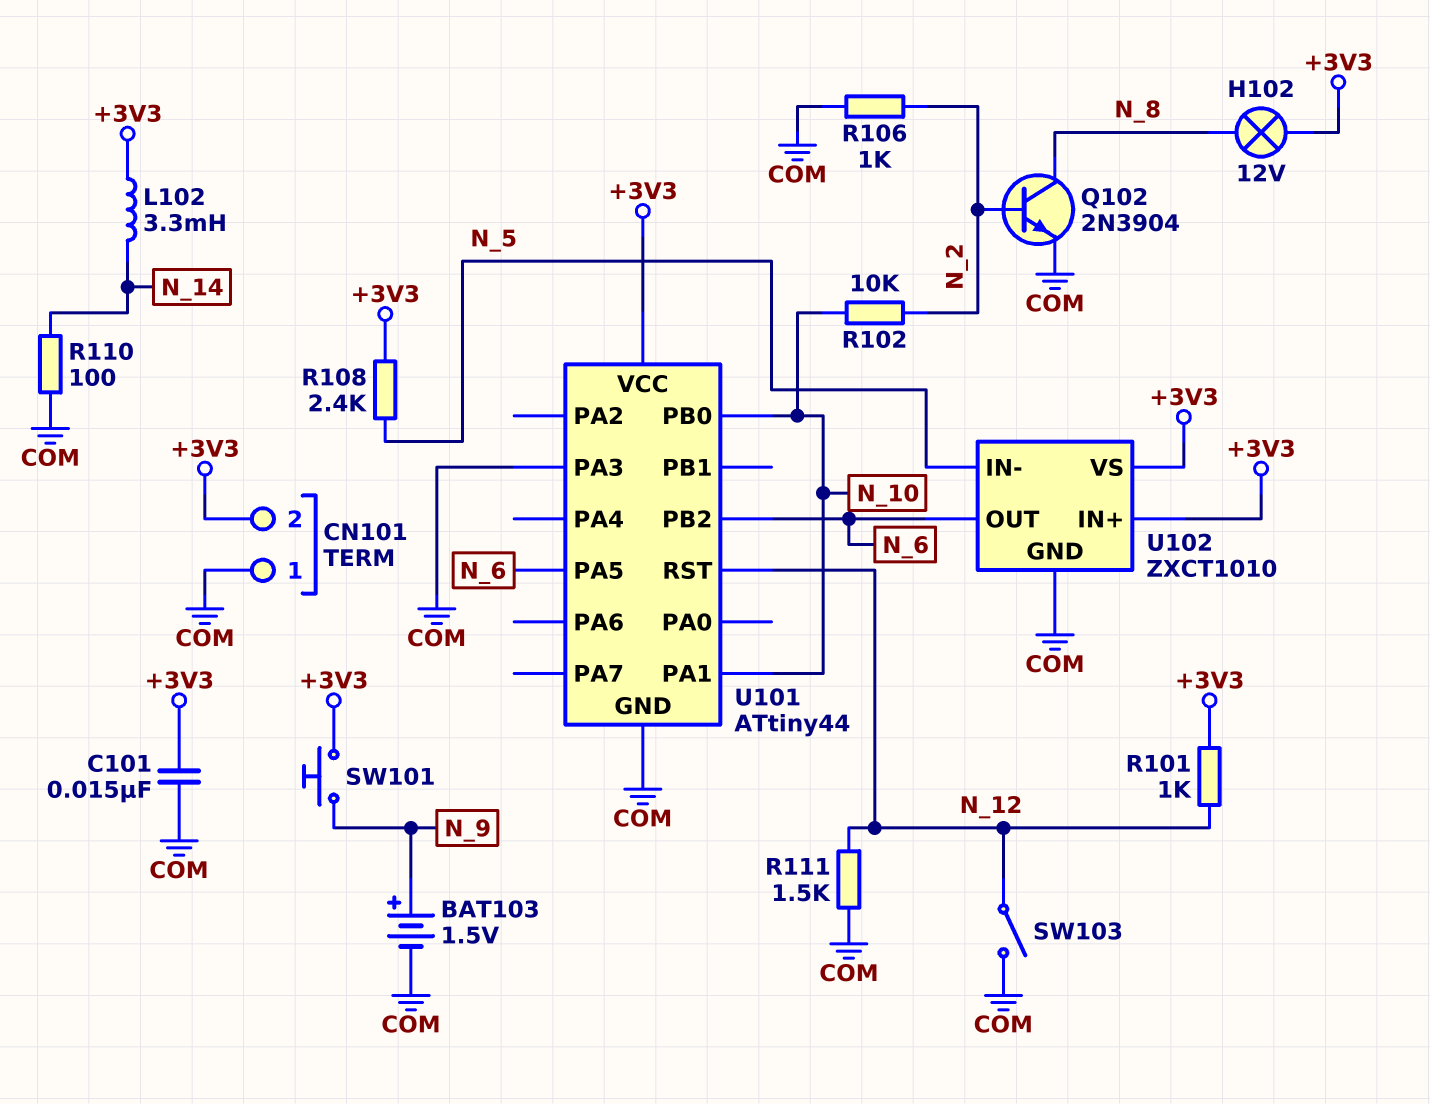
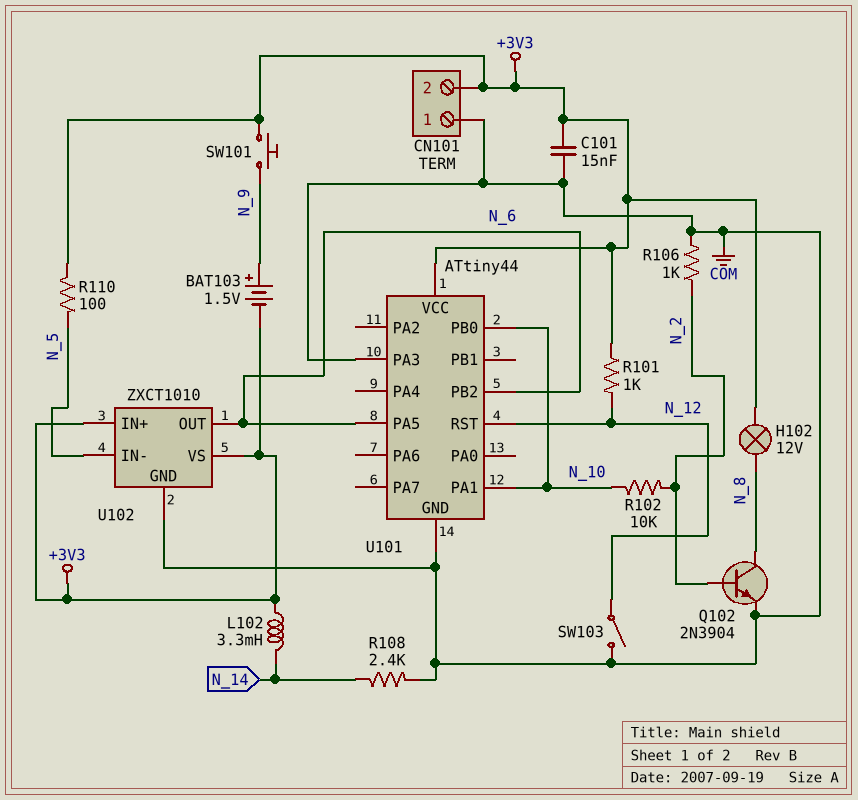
BAT103: 1.5V (plus N_9, minus COM) -> 1.5V (plus N_9, minus +3V3)
R108: 2.4k (+3V3, N_5) -> 2.4k (COM, N_14)
R110: 100 (COM, N_14) -> 100 (+3V3, N_5)
R111: 1.5k (COM, N_12) -> none

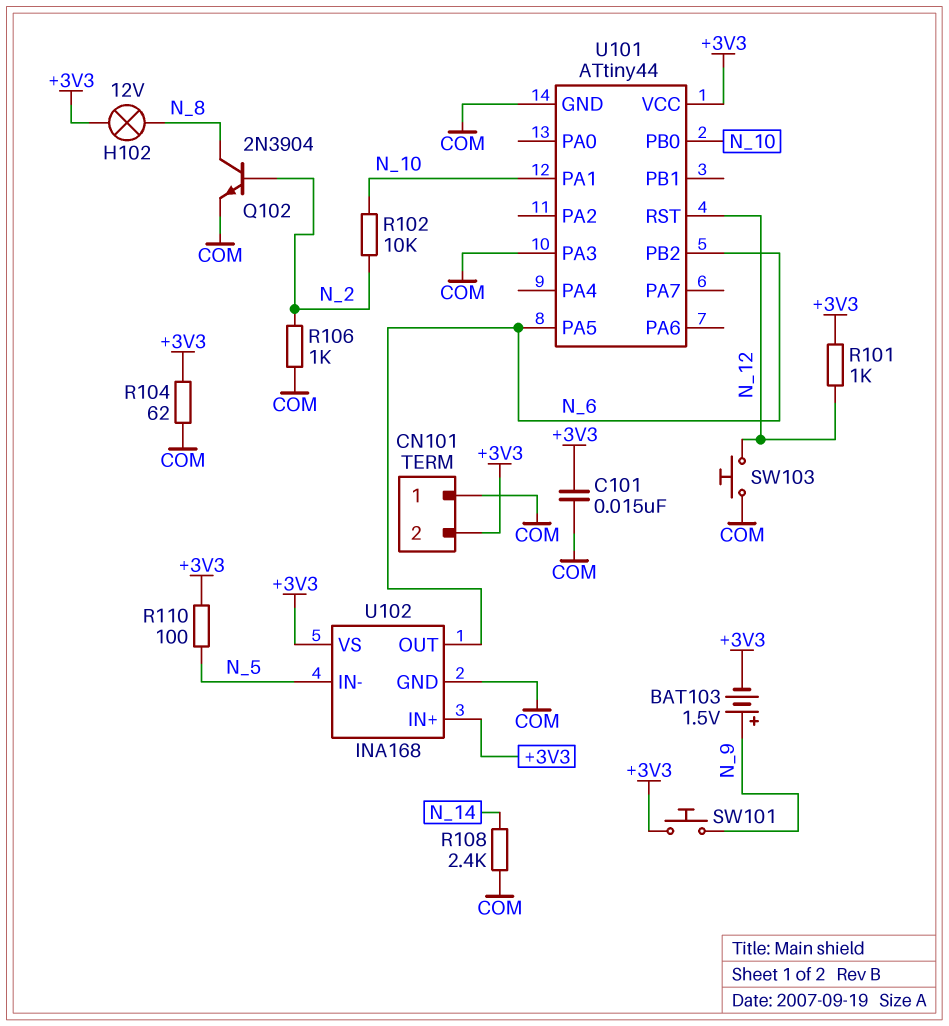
L102: 3.3mH (+3V3, N_14) -> none
R104: none -> 62 (+3V3, COM)
SW103: switch (COM, N_12) -> button (COM, N_12)
U102: ZXCT1010 -> INA168

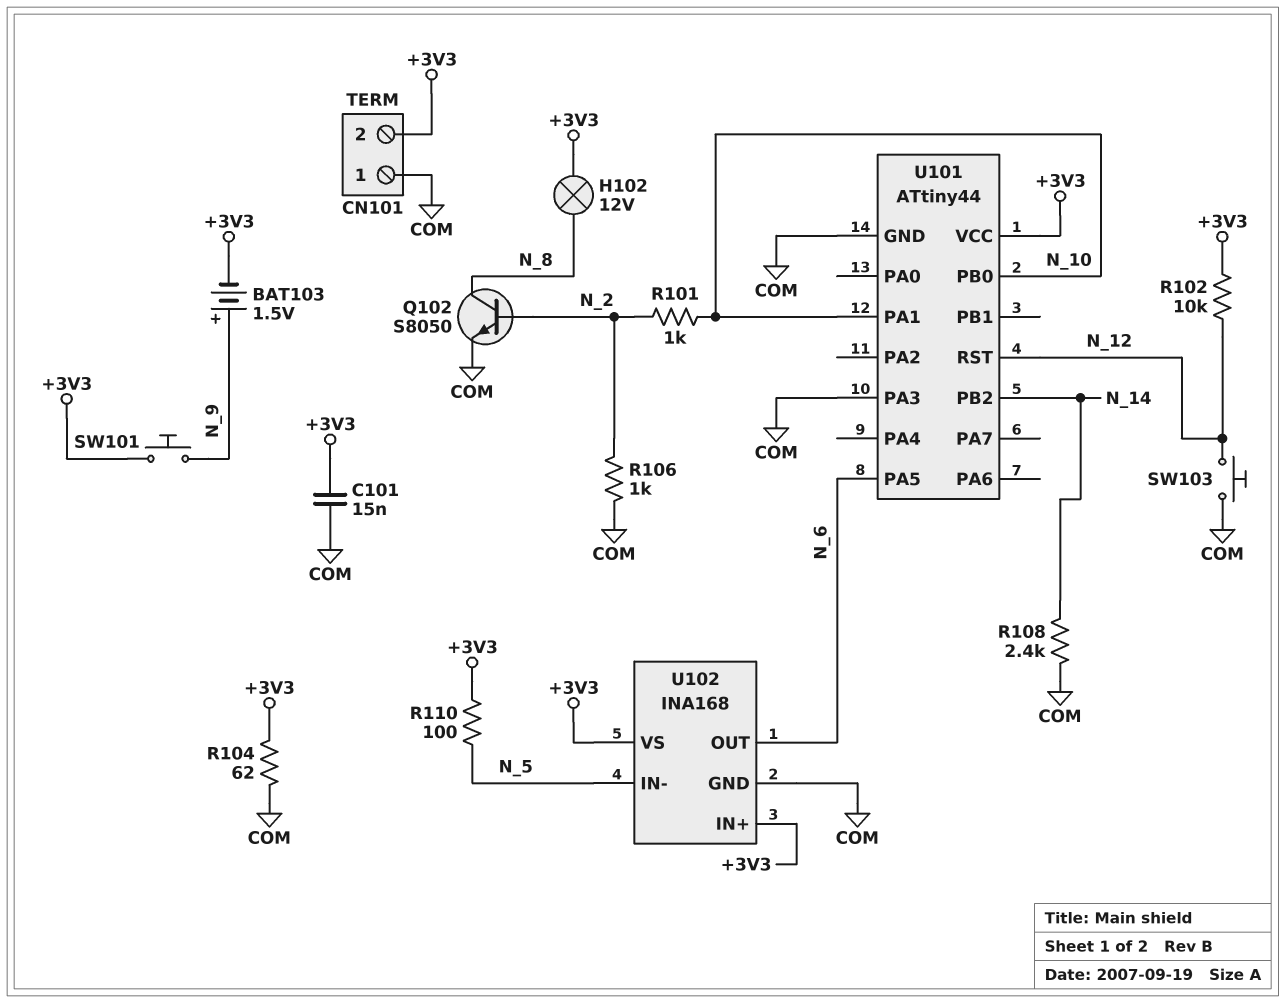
Q102: NPN 2N3904 (B N_2, C N_8, E COM) -> NPN S8050 (B N_2, C N_8, E COM)
R101: 1k (+3V3, N_12) -> 1k (N_2, N_10)
R102: 10k (N_2, N_10) -> 10k (+3V3, N_12)
U101 pin PB2: N_6 -> N_14

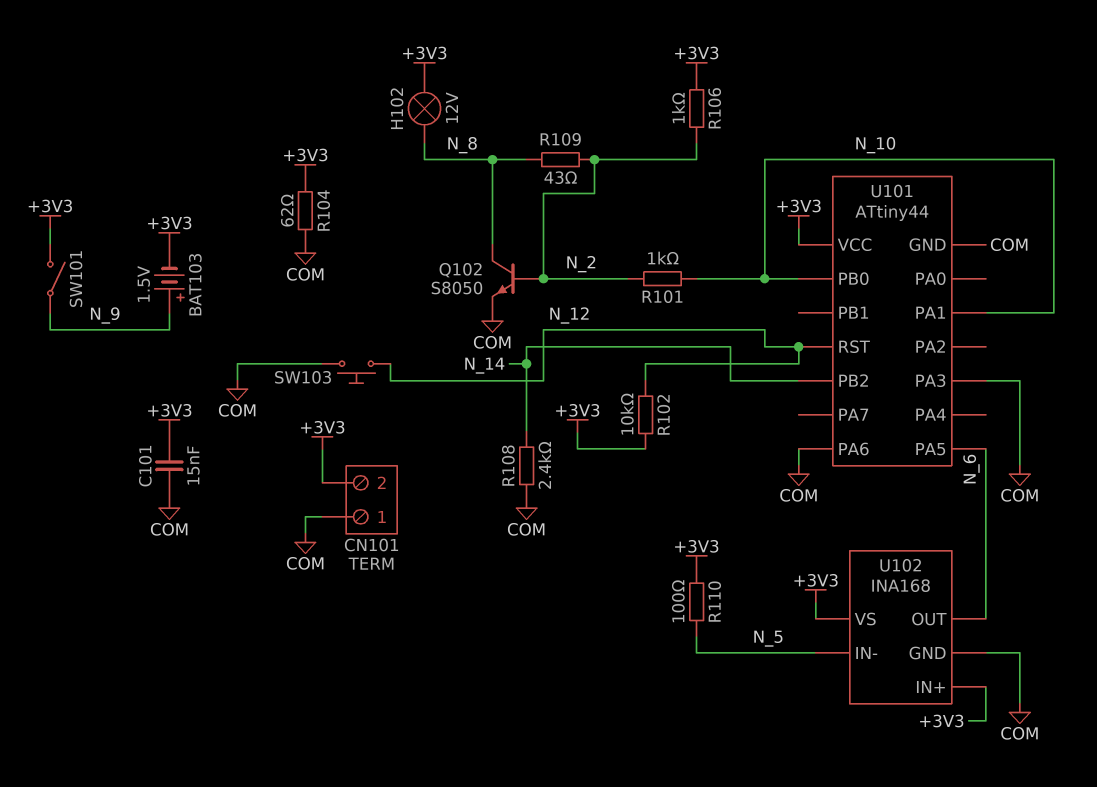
R106: 1k (COM, N_2) -> 1k (+3V3, N_2)
R109: none -> 43 (N_2, N_8)
SW101: button (+3V3, N_9) -> switch (+3V3, N_9)
U101 pin PA6: none -> COM

